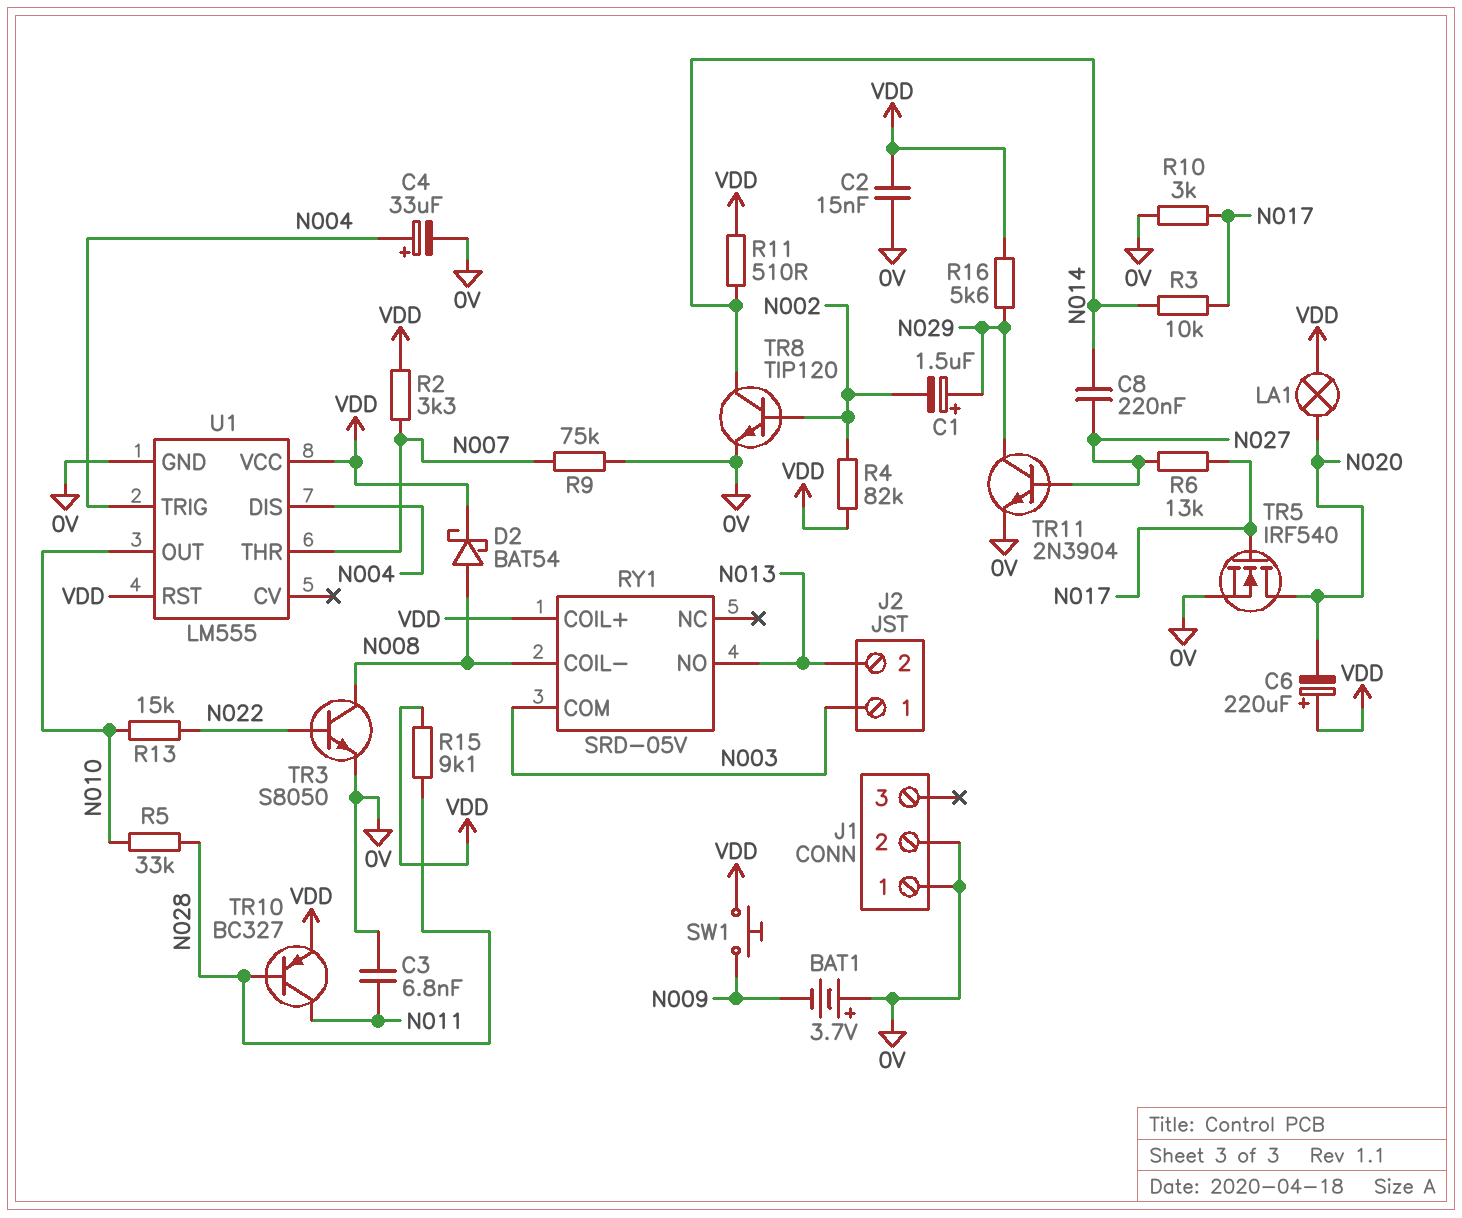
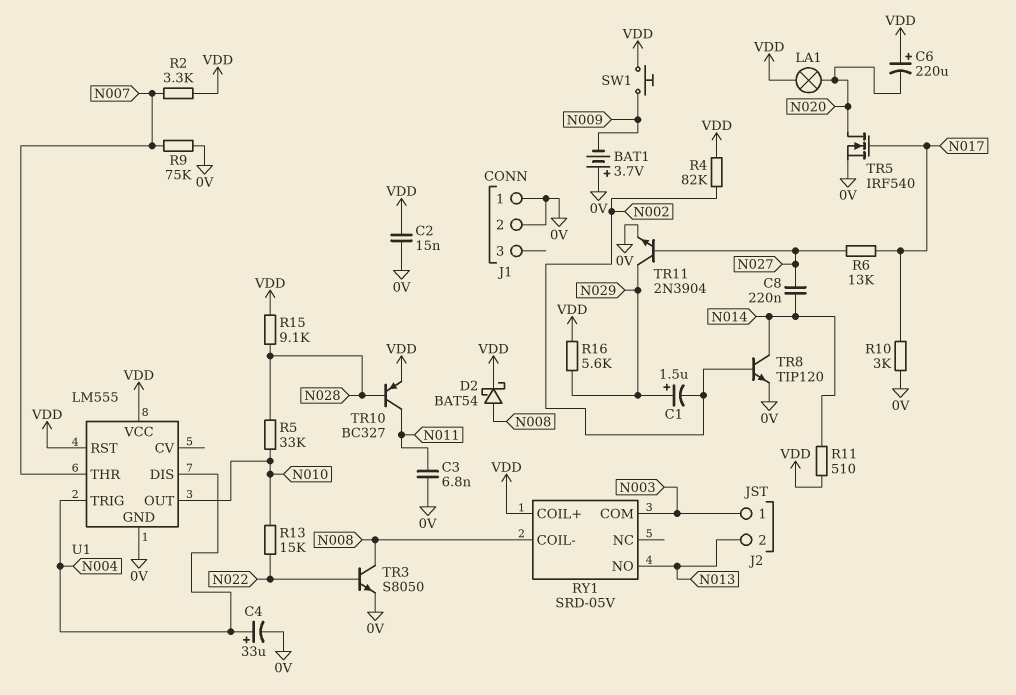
R3: 10k (N014, N017) -> none

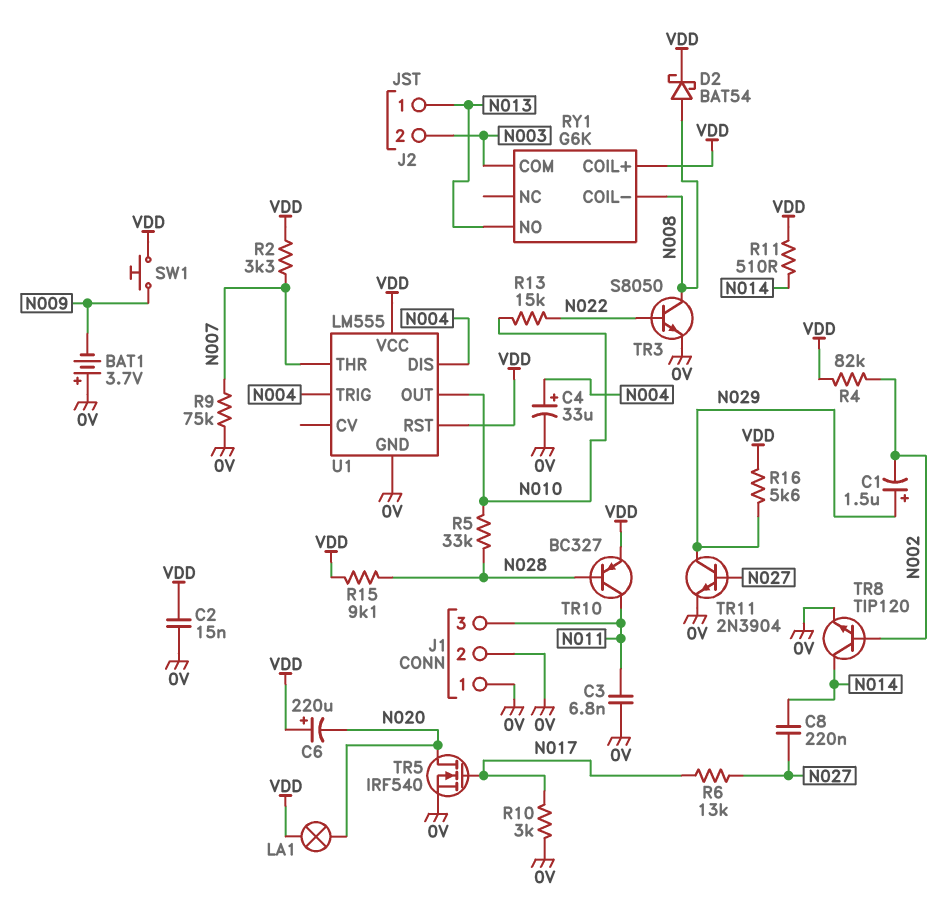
J1 pin 3: none -> N011
J2 pin 1: N003 -> N013
J2 pin 2: N013 -> N003
RY1: SRD-05V -> G6K

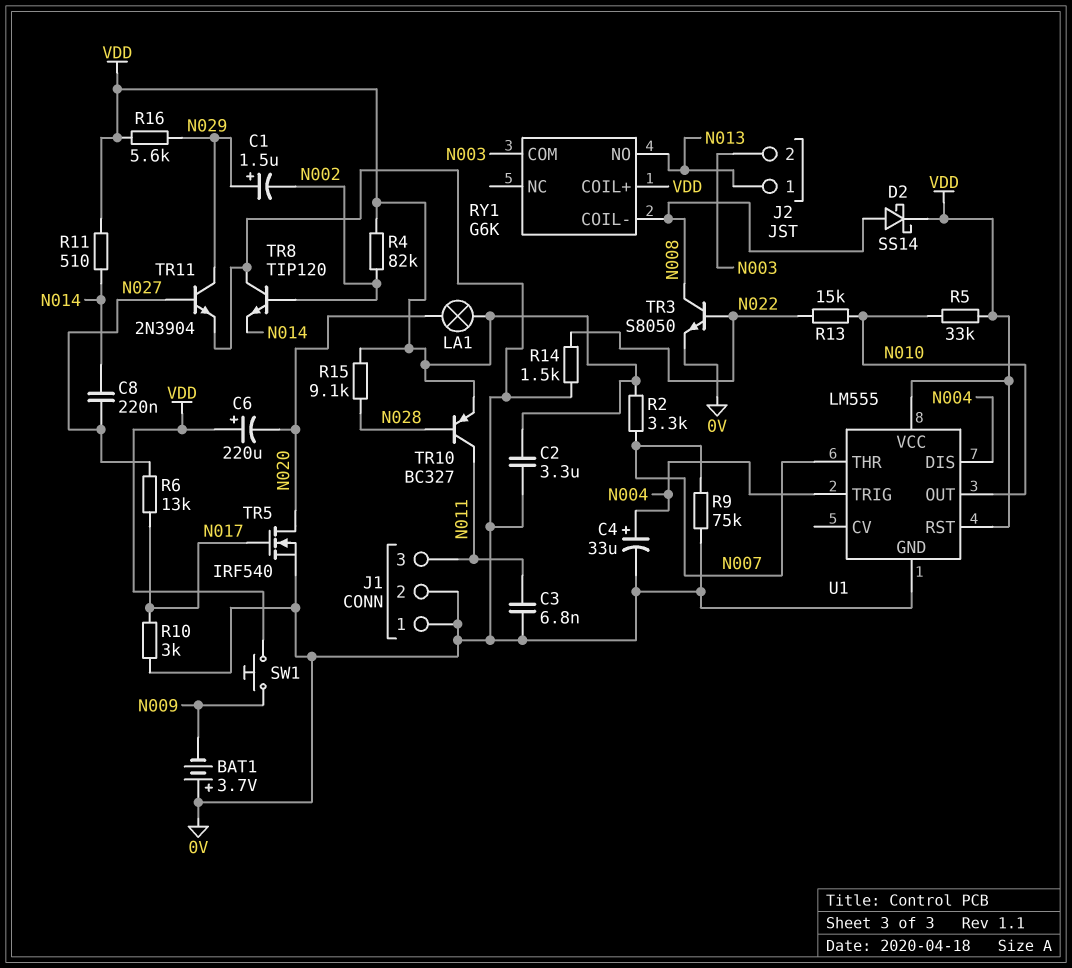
C2: 15nF (0V, VDD) -> 3.3uF (0V, VDD)
D2: schottky BAT54 (A N008, K VDD) -> schottky SS14 (A N008, K VDD)
R5: 33k (N010, N028) -> 33k (N010, VDD)
R14: none -> 1.5k (0V, N022)
TR8: NPN TIP120 (B N002, C N014, E 0V) -> NPN TIP120 (B N002, C 0V, E N014)

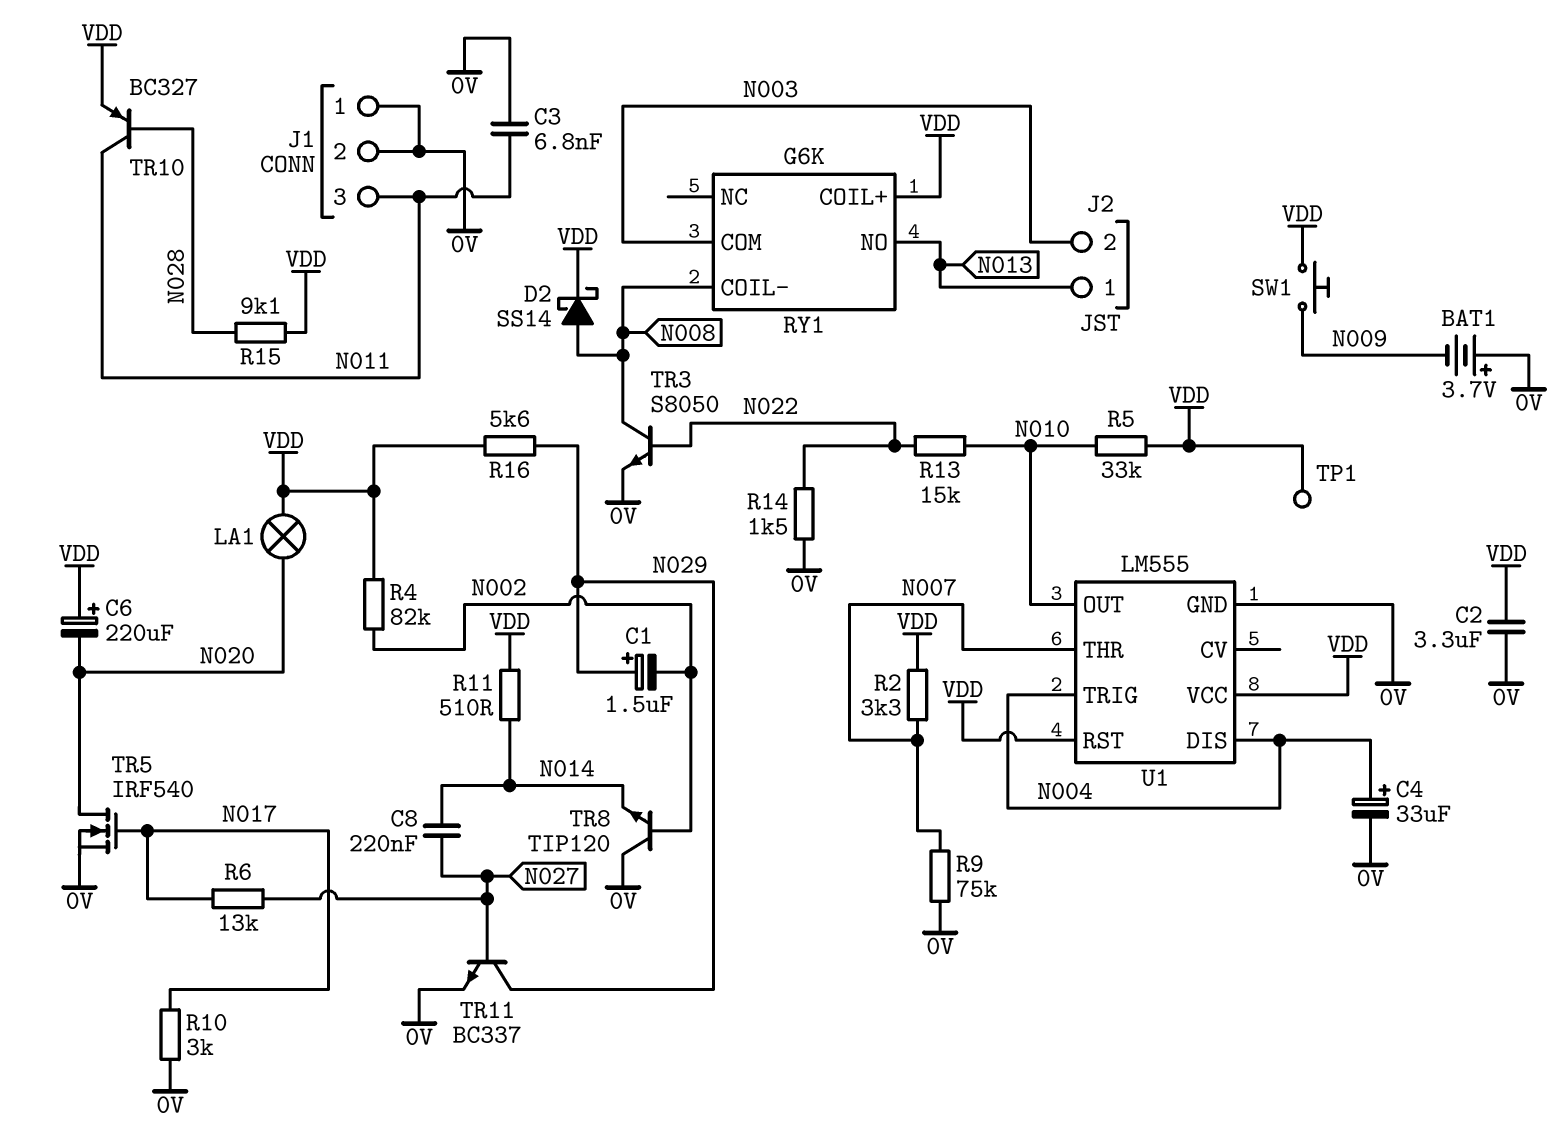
TP1: none -> test point (VDD)
TR11: NPN 2N3904 (B N027, C N029, E 0V) -> NPN BC337 (B N027, C N029, E 0V)

